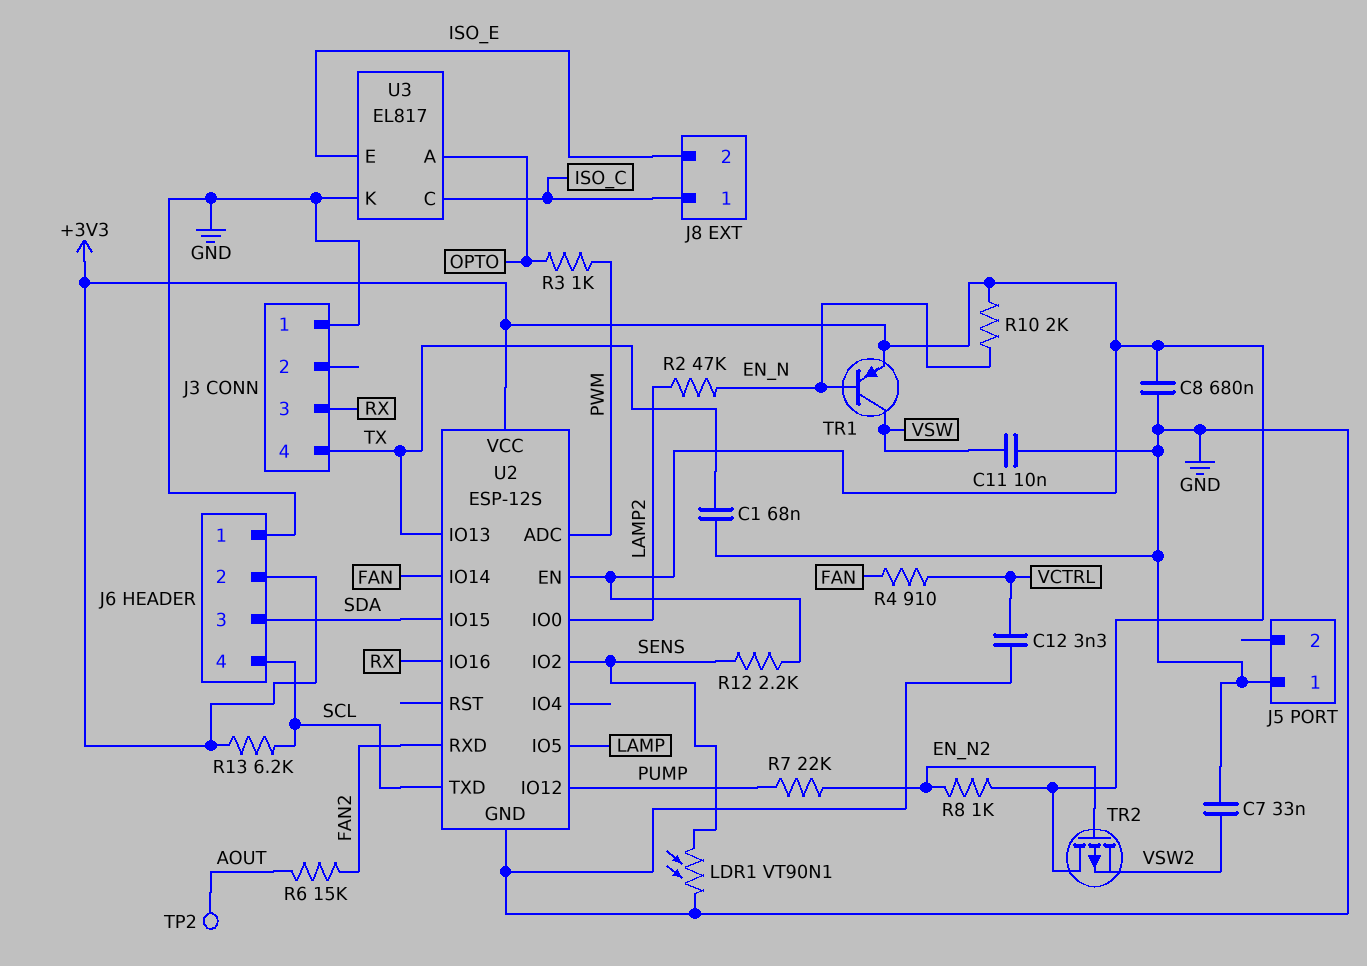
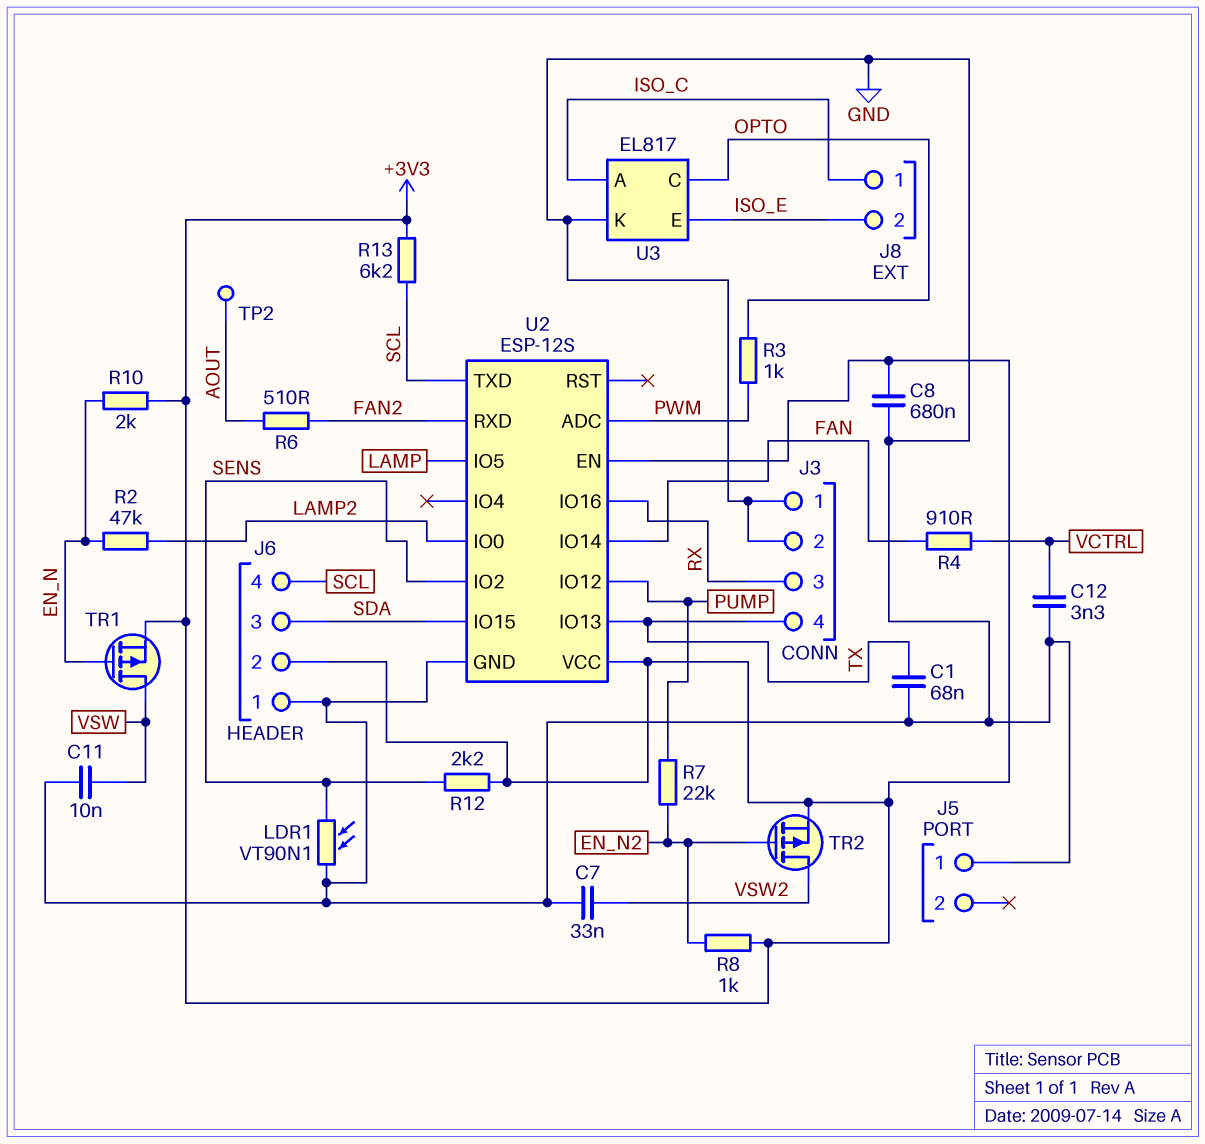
J3 pin 2: none -> GND
R6: 15k (AOUT, FAN2) -> 510 (AOUT, FAN2)
TR1: PNP (B EN_N, C VSW, E +3V3) -> PMOS (G EN_N, D VSW, S +3V3)
TR2: PMOS (G EN_N2, D +3V3, S VSW2) -> PMOS (G EN_N2, D VSW2, S +3V3)
U3 pin A: OPTO -> ISO_C
U3 pin C: ISO_C -> OPTO

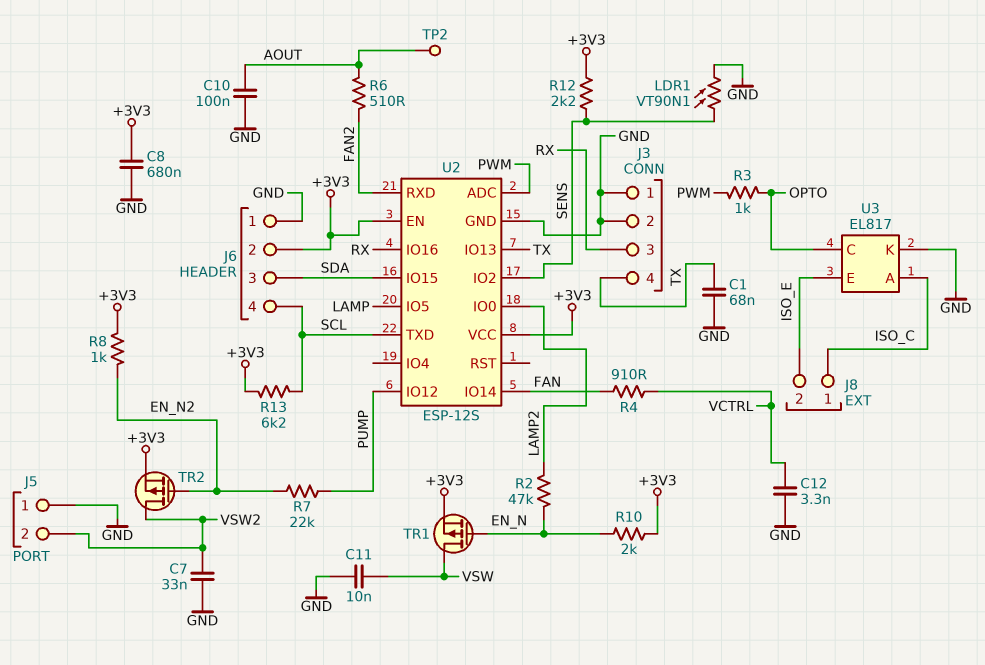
C10: none -> 100nF (AOUT, GND)
J5 pin 2: none -> VSW2

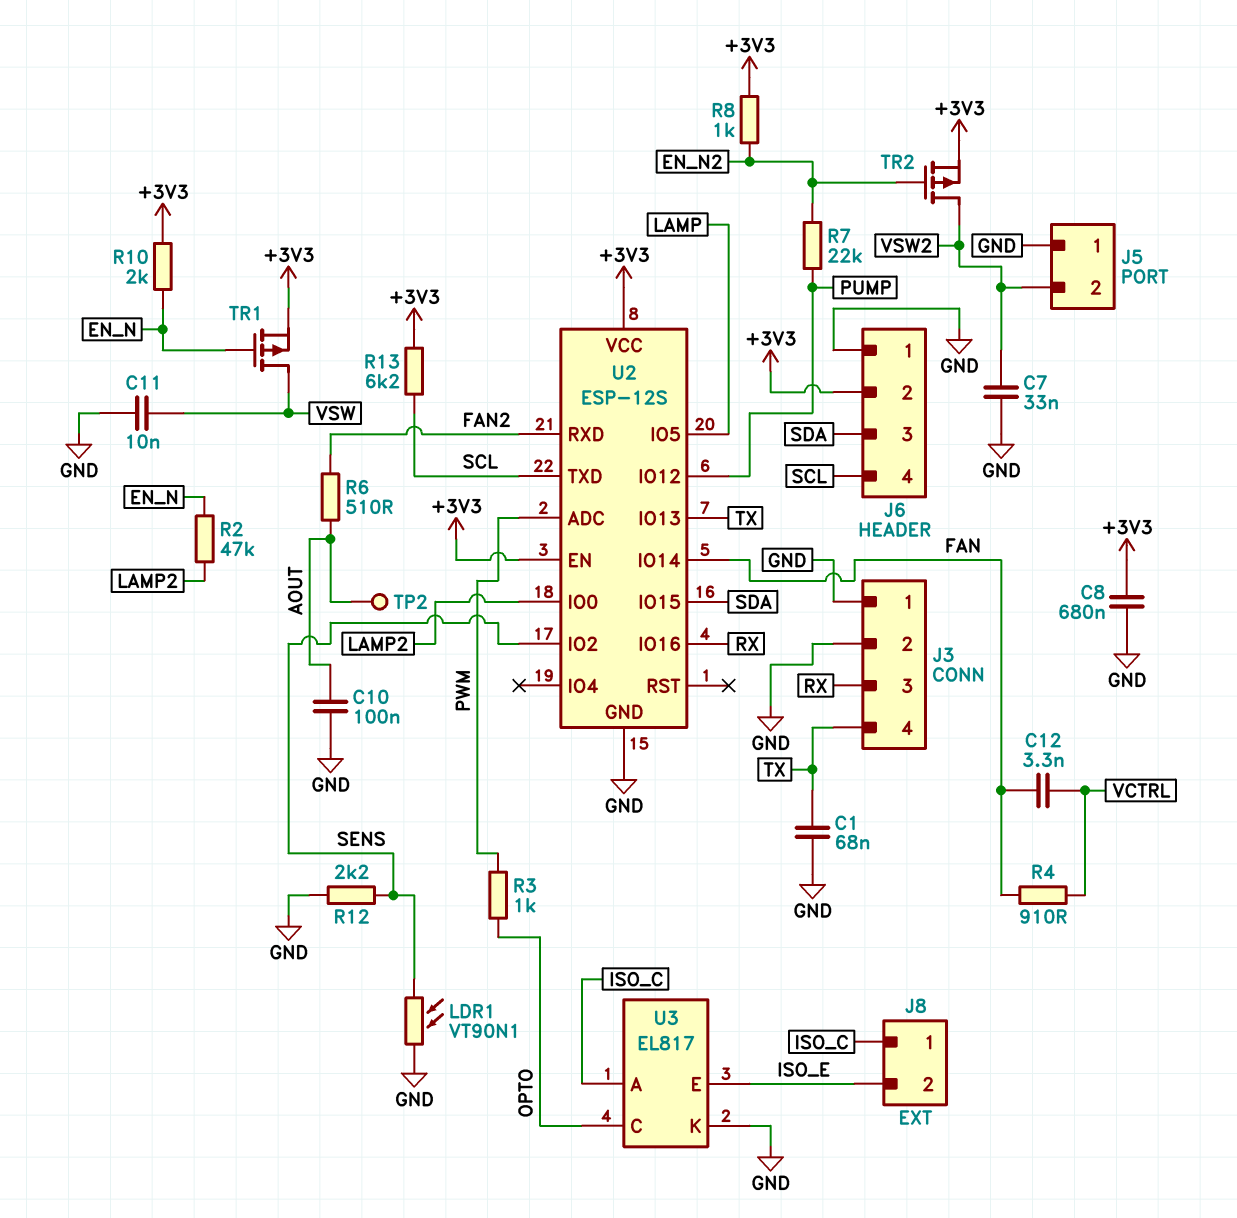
C12: 3.3nF (GND, VCTRL) -> 3.3nF (FAN, VCTRL)
R12: 2.2k (+3V3, SENS) -> 2.2k (GND, SENS)

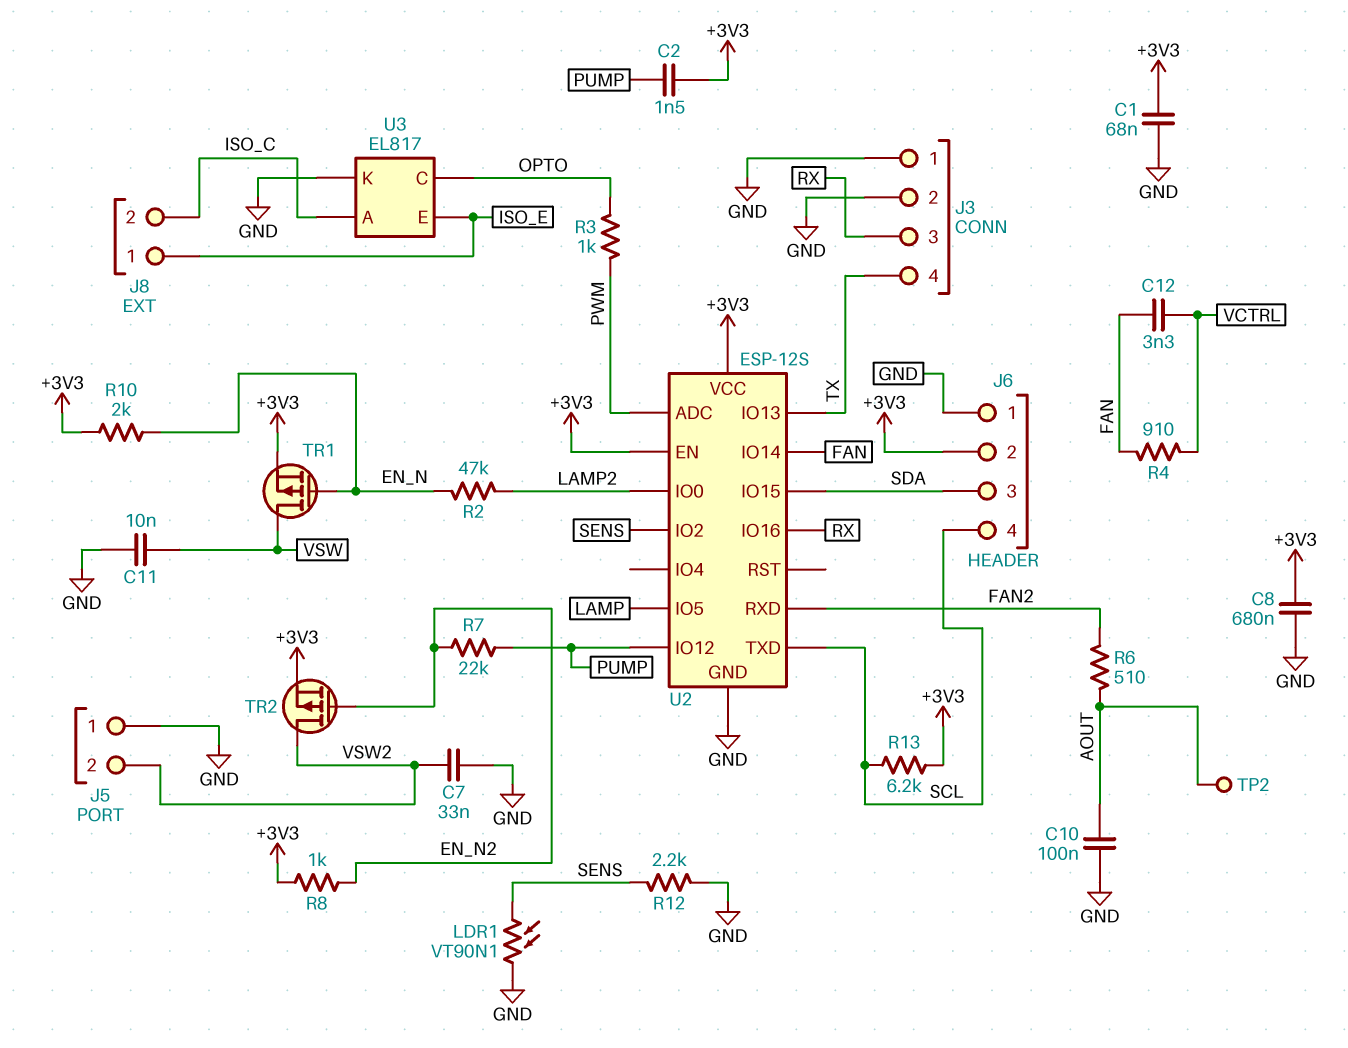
C1: 68nF (GND, TX) -> 68nF (+3V3, GND)
C2: none -> 1.5nF (+3V3, PUMP)
J8 pin 1: ISO_C -> ISO_E
J8 pin 2: ISO_E -> ISO_C

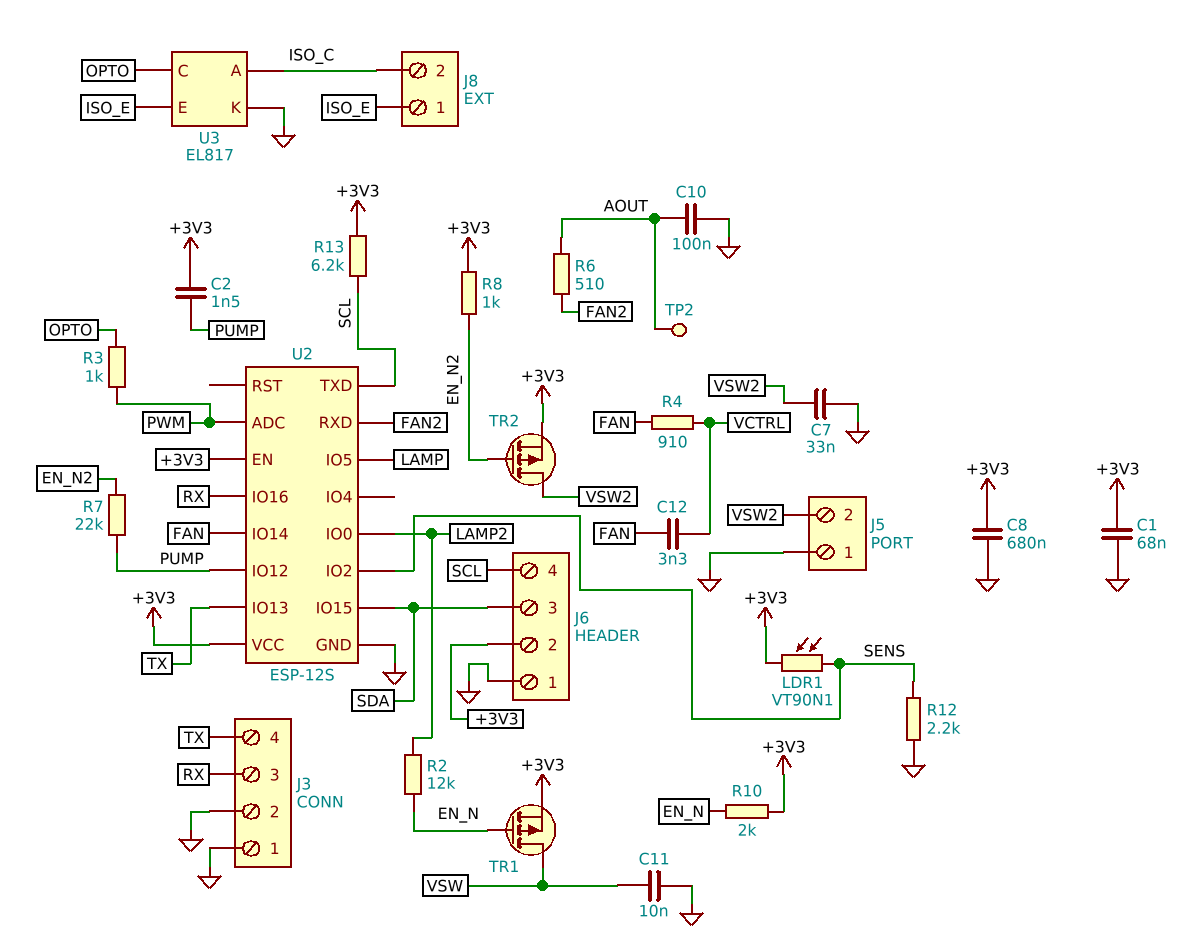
LDR1: VT90N1 (GND, SENS) -> VT90N1 (+3V3, SENS)
R2: 47k (EN_N, LAMP2) -> 12k (EN_N, LAMP2)

